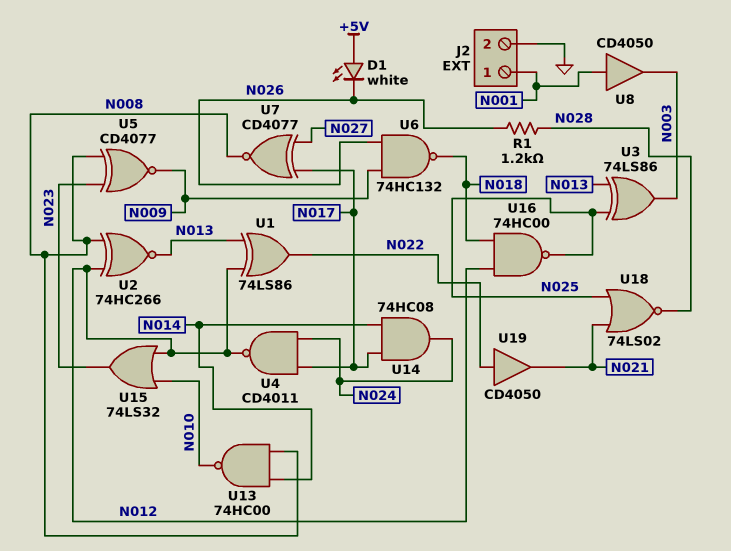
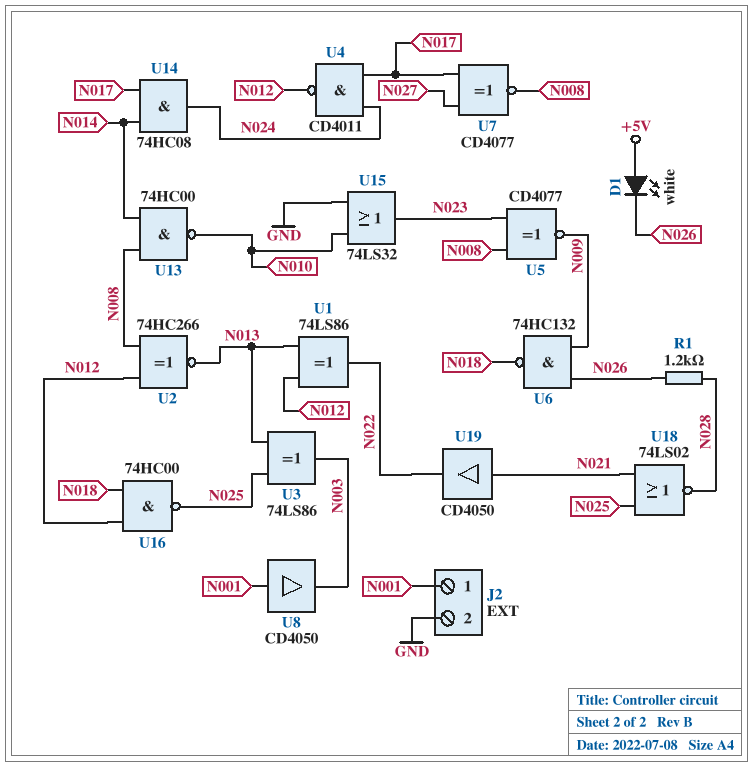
U15: OR 74LS32 (in N010, in N012, out N023) -> OR 74LS32 (in GND, in N010, out N023)
U19: buffer CD4050 (in N022, out N021) -> buffer CD4050 (in N021, out N022)

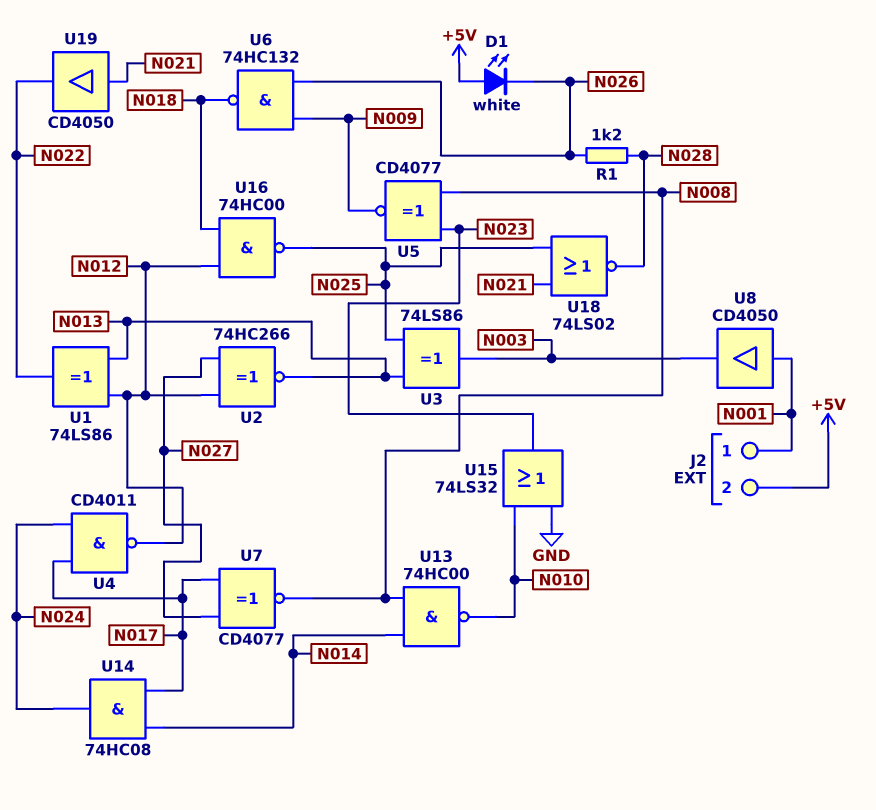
J2 pin 2: GND -> +5V
U2: XNOR 74HC266 (in N008, in N012, out N013) -> XNOR 74HC266 (in N012, in N027, out N013)

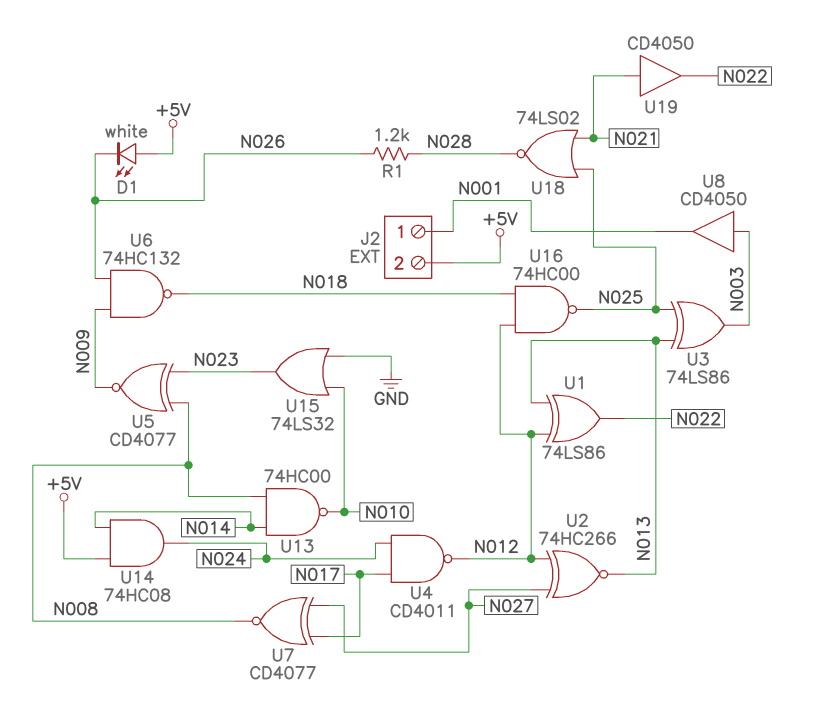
U8: buffer CD4050 (in N001, out N003) -> buffer CD4050 (in N003, out N001)
U14: AND 74HC08 (in N014, in N017, out N024) -> AND 74HC08 (in +5V, in N014, out N024)

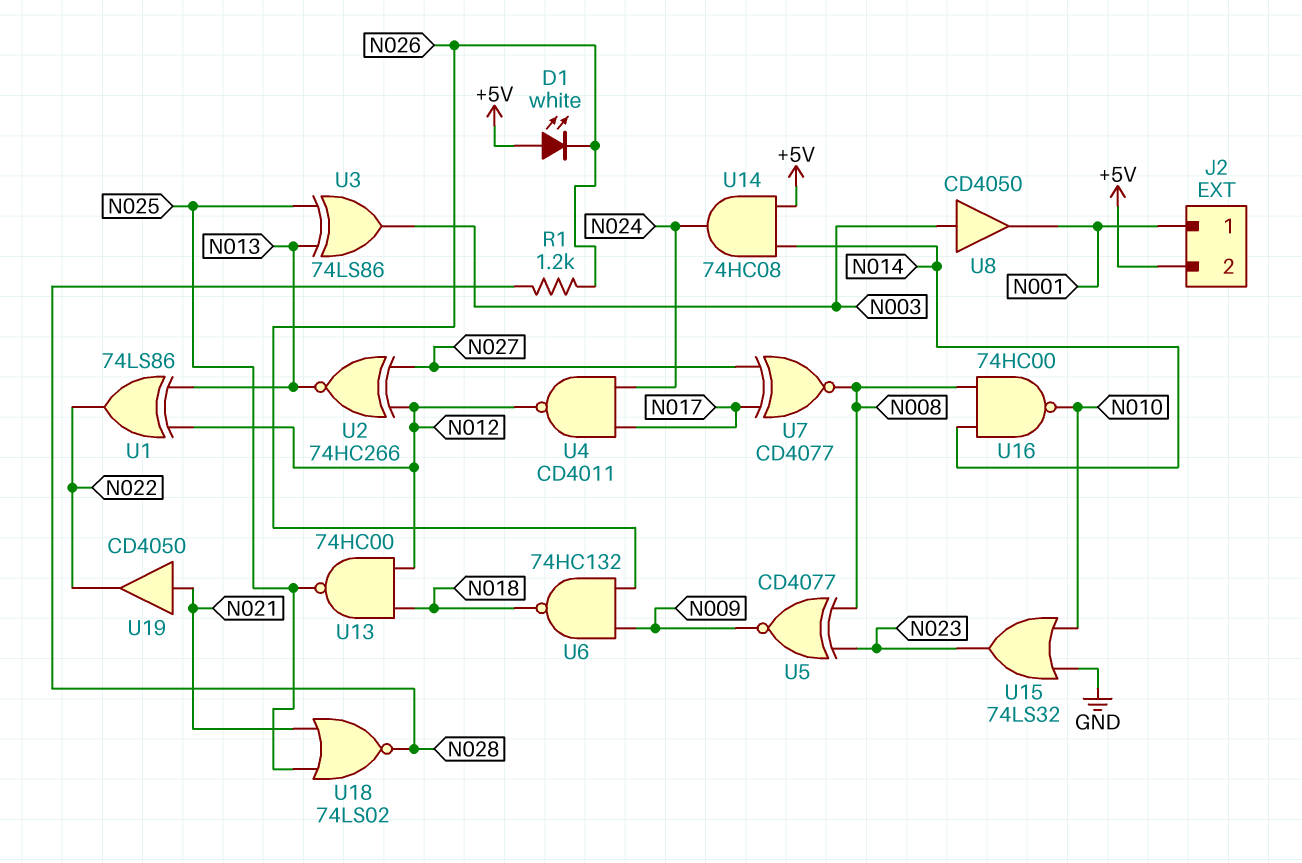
U13: NAND 74HC00 (in N008, in N014, out N010) -> NAND 74HC00 (in N012, in N018, out N025)
U16: NAND 74HC00 (in N012, in N018, out N025) -> NAND 74HC00 (in N008, in N014, out N010)

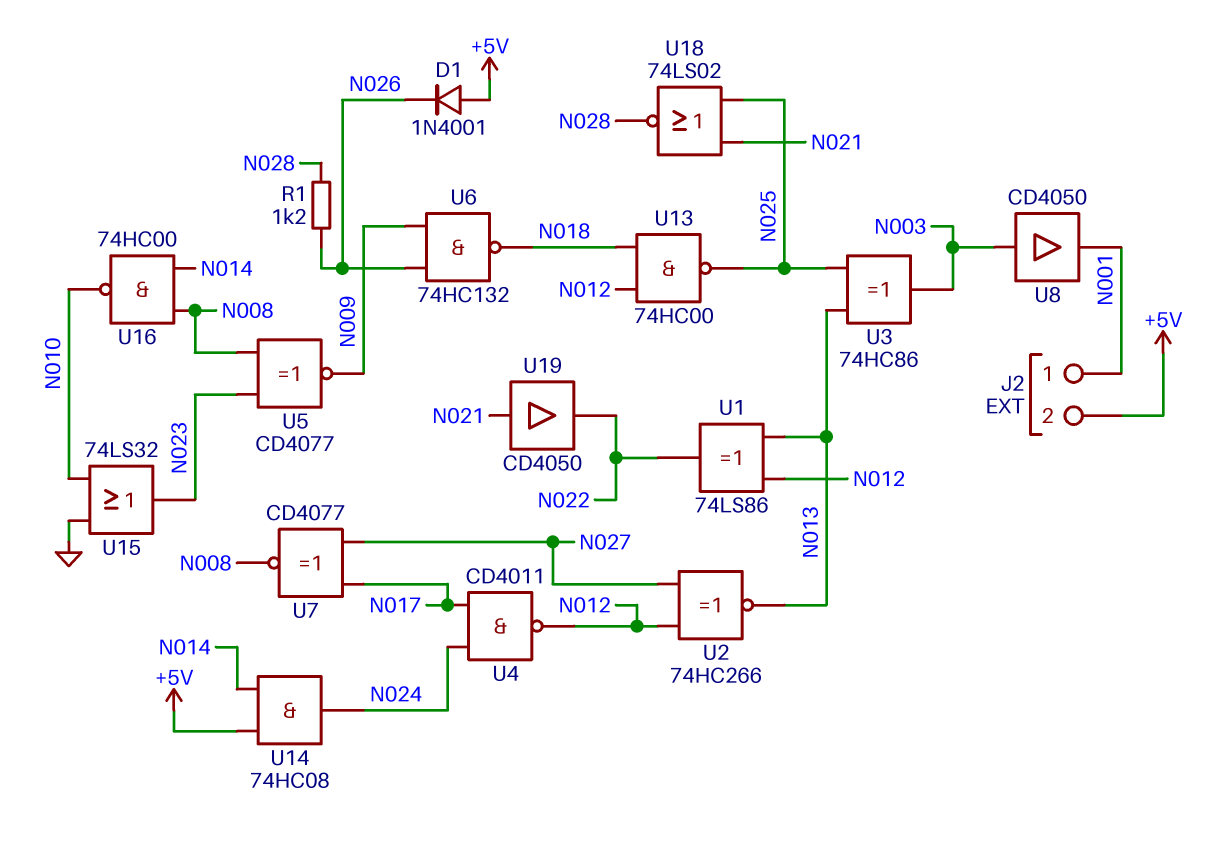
D1: LED white (A +5V, K N026) -> diode 1N4001 (A +5V, K N026)
U3: XOR 74LS86 (in N013, in N025, out N003) -> XOR 74HC86 (in N013, in N025, out N003)

